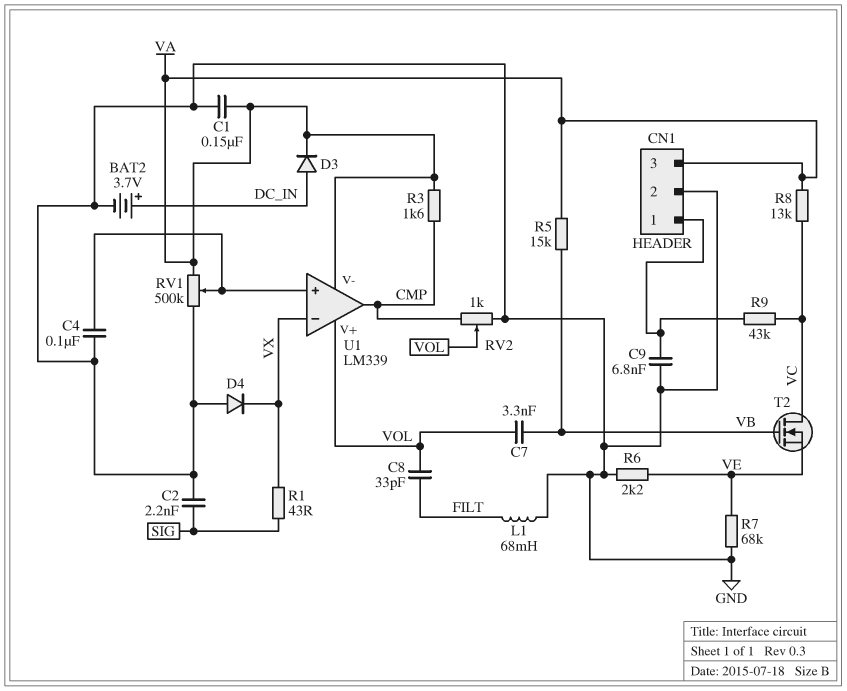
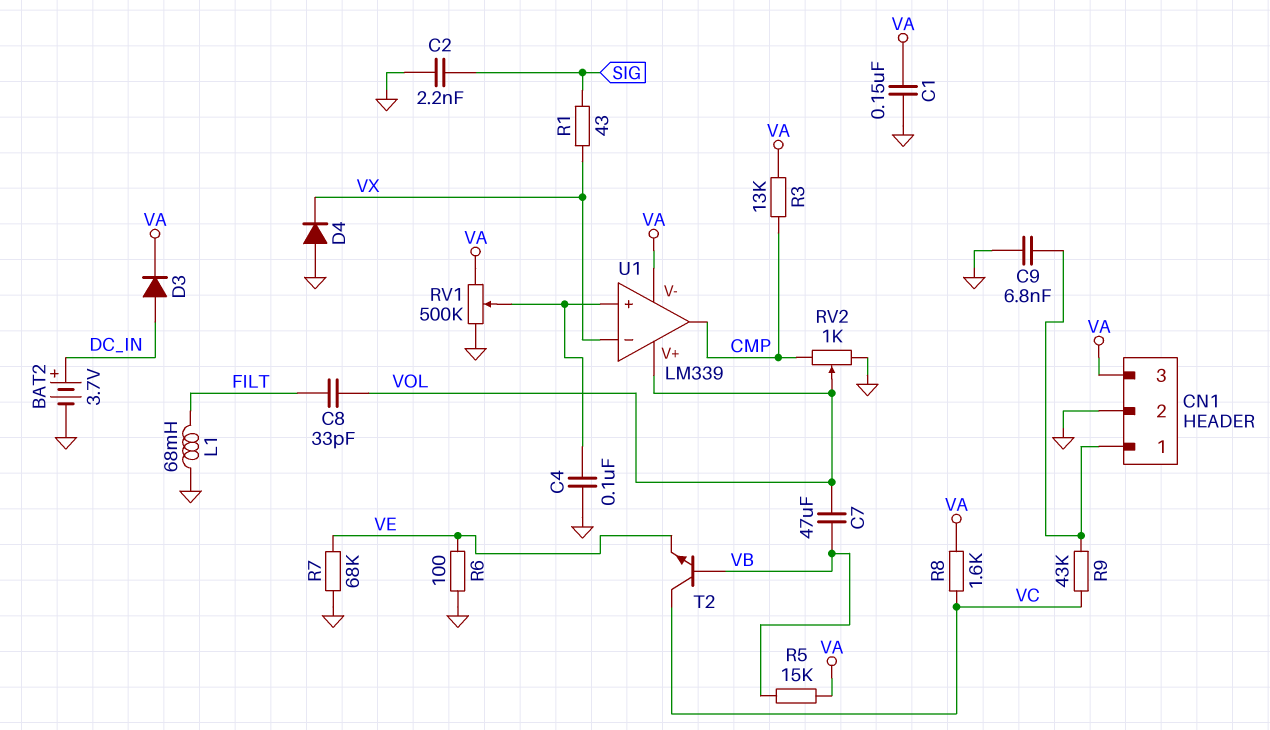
C7: 3.3nF (VB, VOL) -> 47uF (VB, VOL)
R3: 1.6k (CMP, VA) -> 13k (CMP, VA)
R6: 2.2k (GND, VE) -> 100 (GND, VE)
R8: 13k (VA, VC) -> 1.6k (VA, VC)
T2: NMOS (G VB, D VC, S VE) -> NPN (B VB, C VC, E VE)

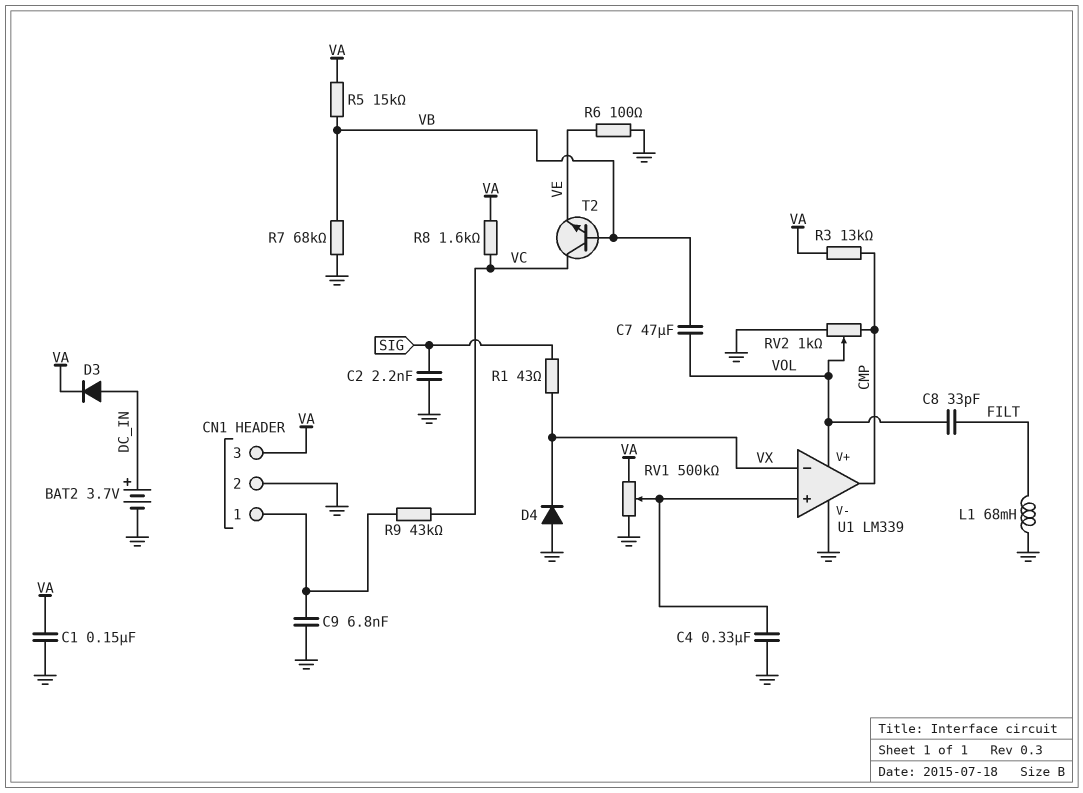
C4: 100nF (GND, U1/in+) -> 330nF (GND, U1/in+)
R7: 68k (GND, VE) -> 68k (GND, VB)
U1 pin V-: VA -> GND

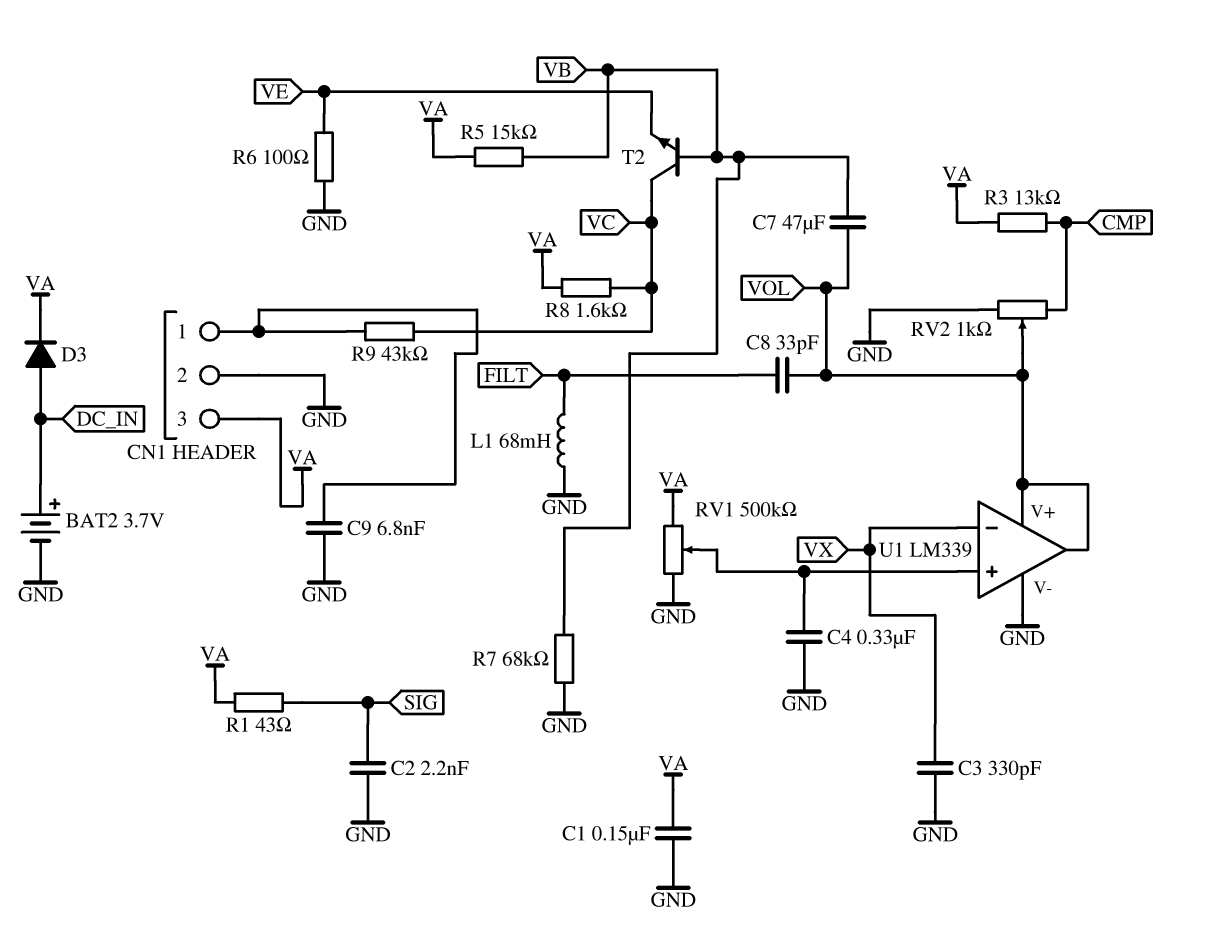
C3: none -> 330pF (GND, VX)
D4: diode (A GND, K VX) -> none
R1: 43 (SIG, VX) -> 43 (SIG, VA)
U1 pin out: CMP -> VOL

